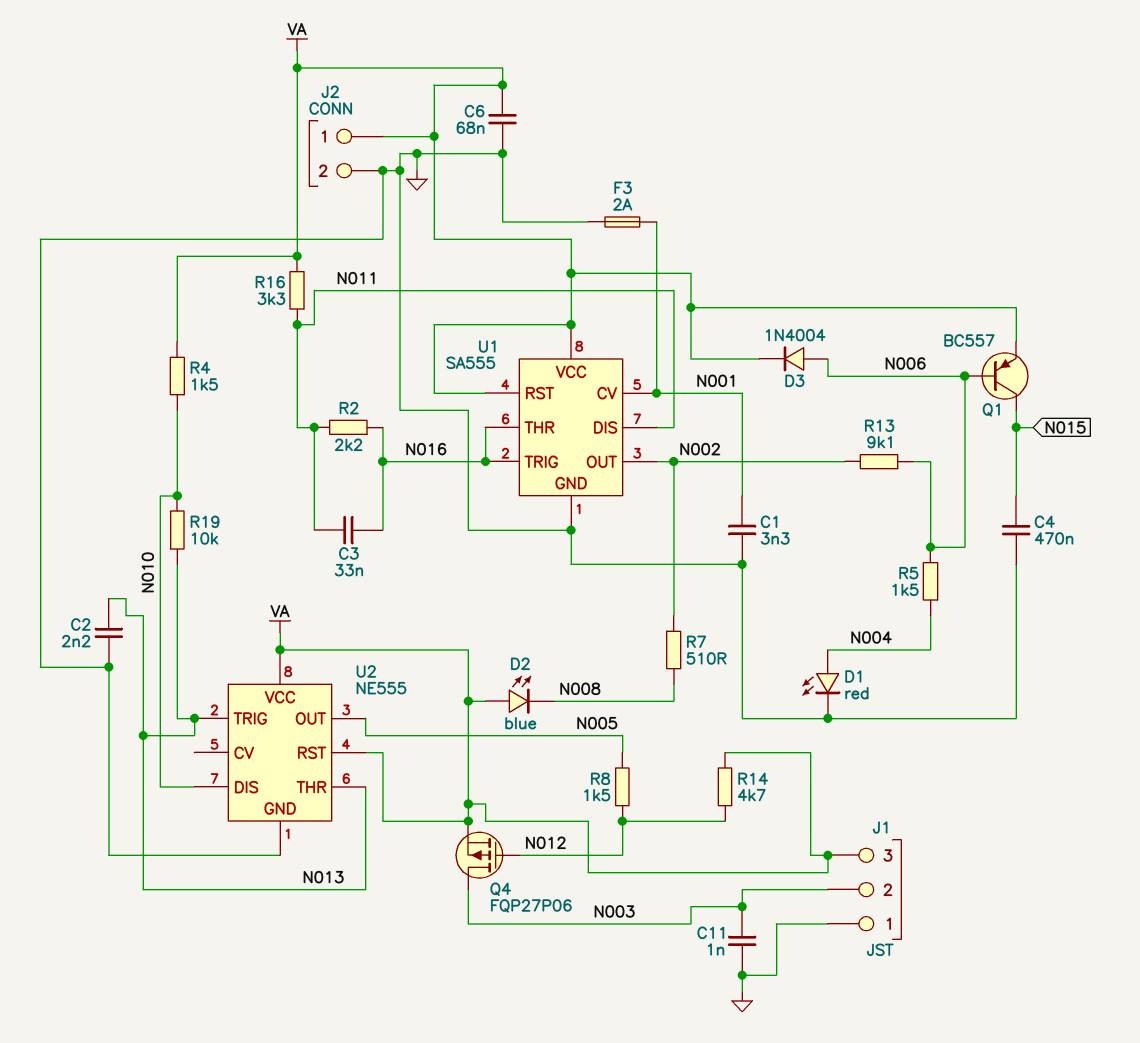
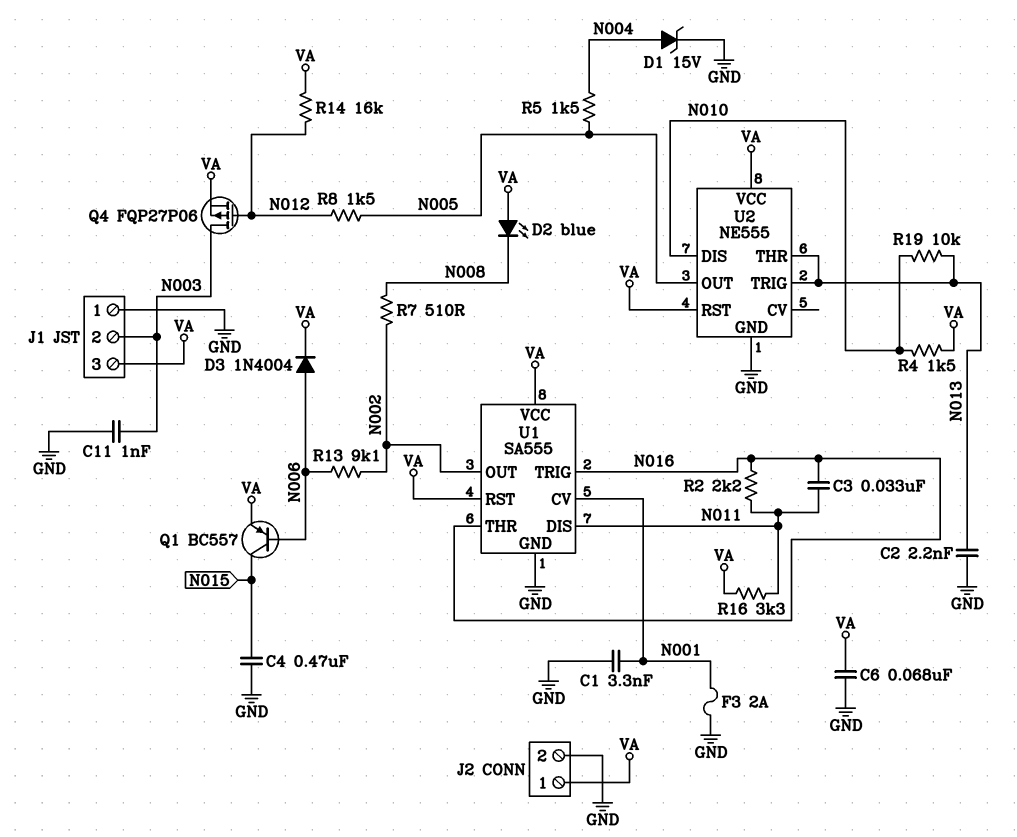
D1: LED red (A N004, K GND) -> zener 15V (A N004, K GND)
R5: 1.5k (N004, N006) -> 1.5k (N004, N005)
R14: 4.7k (N012, VA) -> 16k (N012, VA)

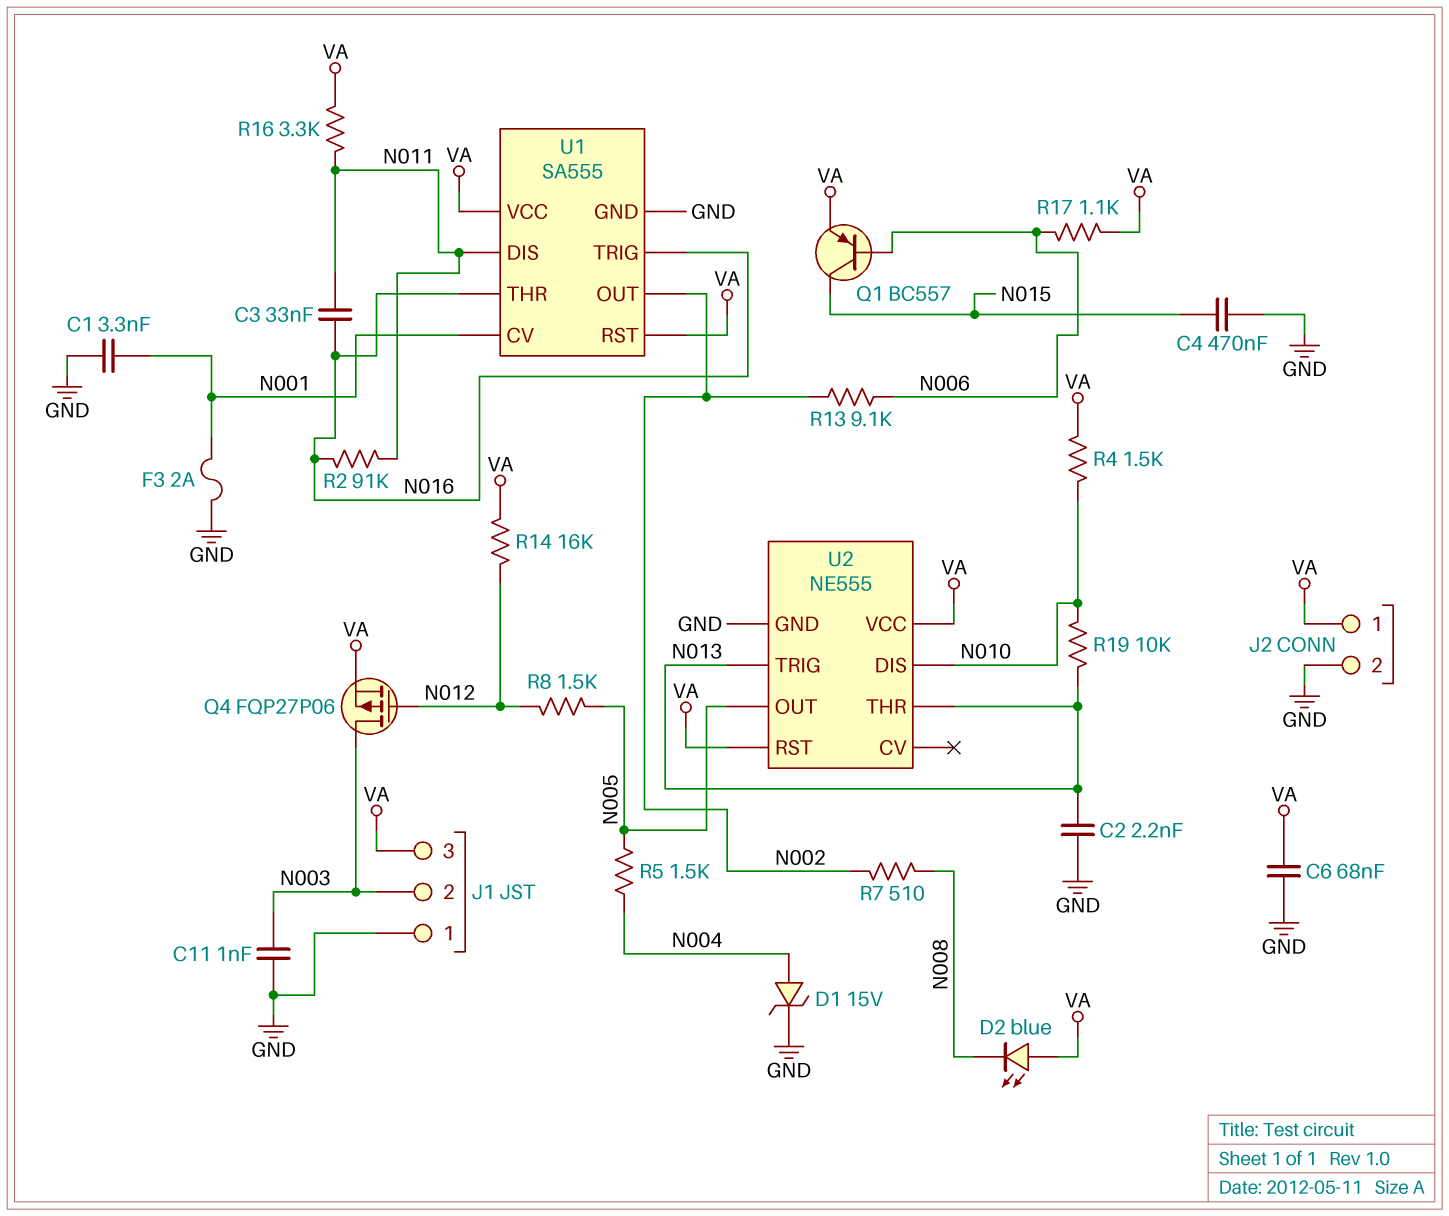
D3: diode 1N4004 (A N006, K VA) -> none
R2: 2.2k (N011, N016) -> 91k (N011, N016)
R17: none -> 1.1k (N006, VA)

